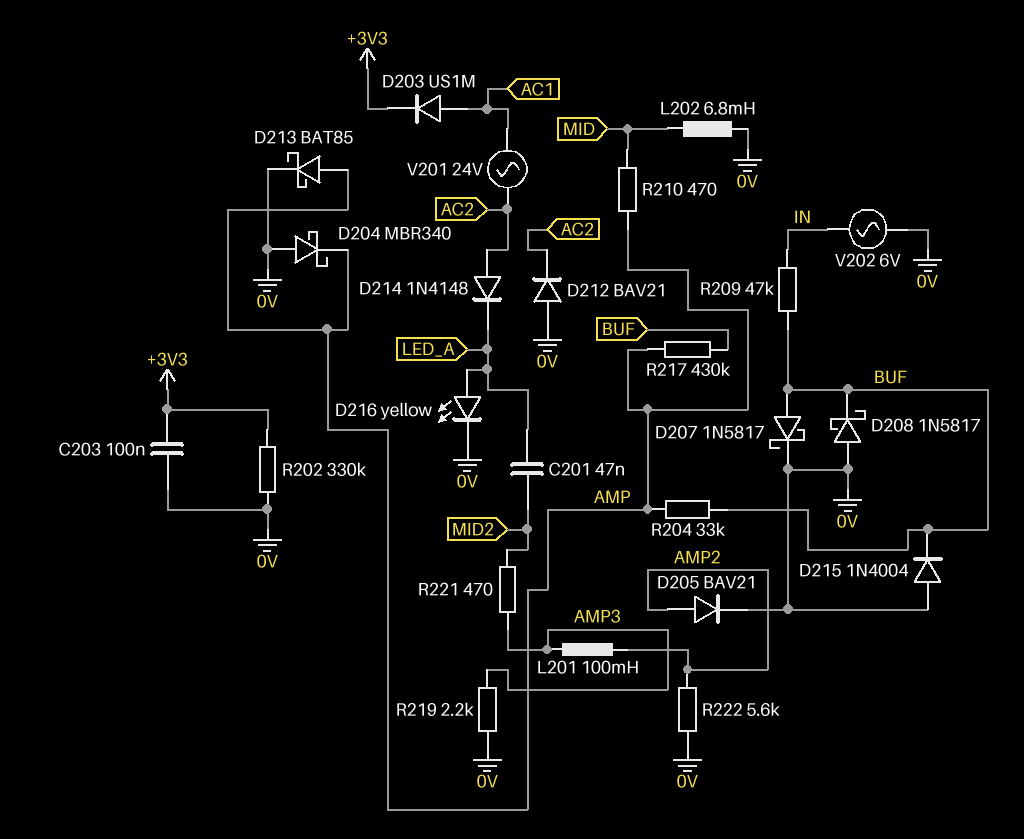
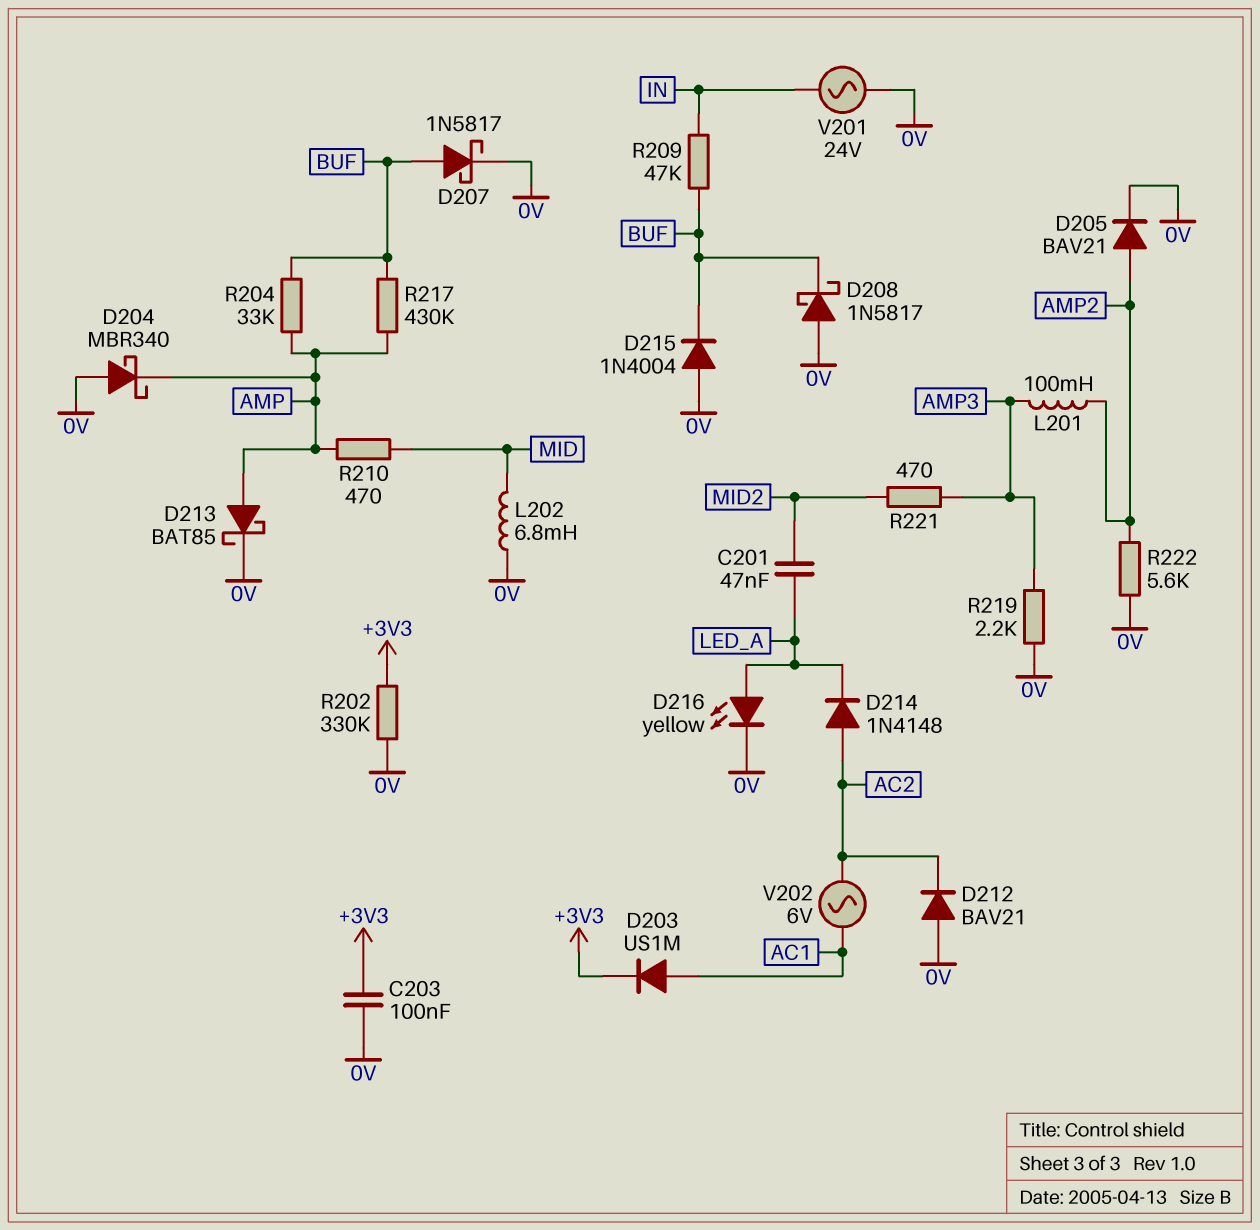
V201: AC 24V (AC1, AC2) -> AC 24V (0V, IN)
V202: AC 6V (0V, IN) -> AC 6V (AC1, AC2)

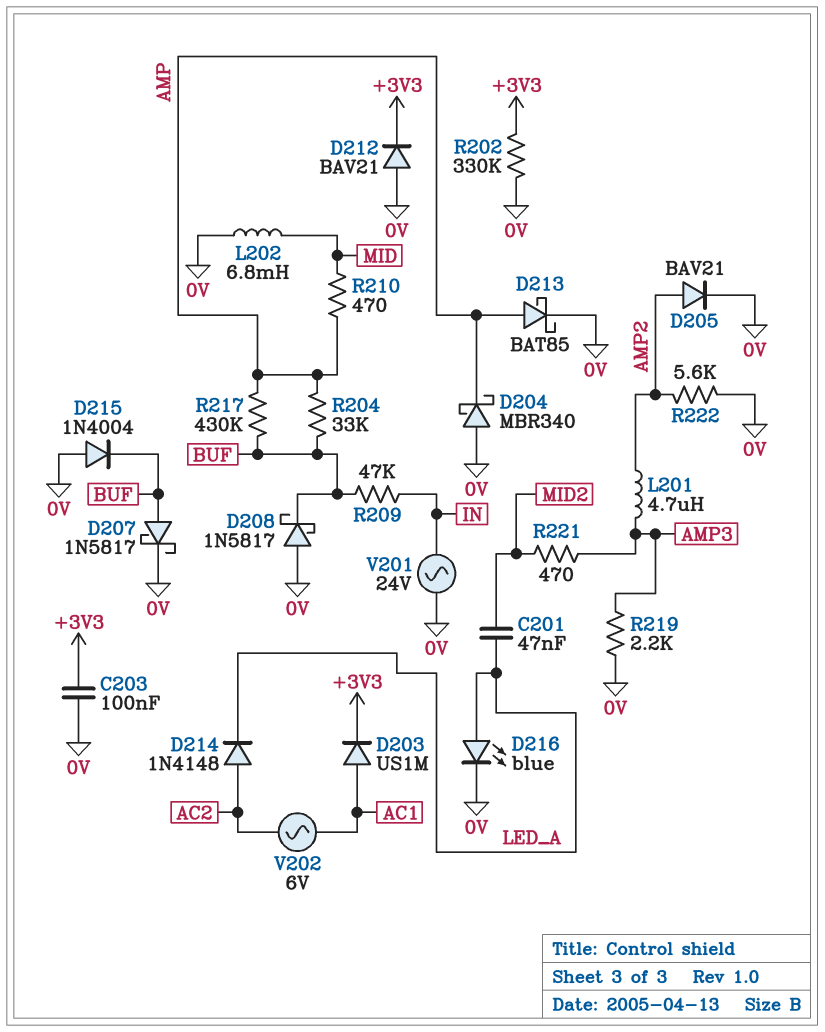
D212: diode BAV21 (A 0V, K AC2) -> diode BAV21 (A 0V, K +3V3)
D216: LED yellow (A LED_A, K 0V) -> LED blue (A LED_A, K 0V)
L201: 100mH (AMP2, AMP3) -> 4.7uH (AMP2, AMP3)

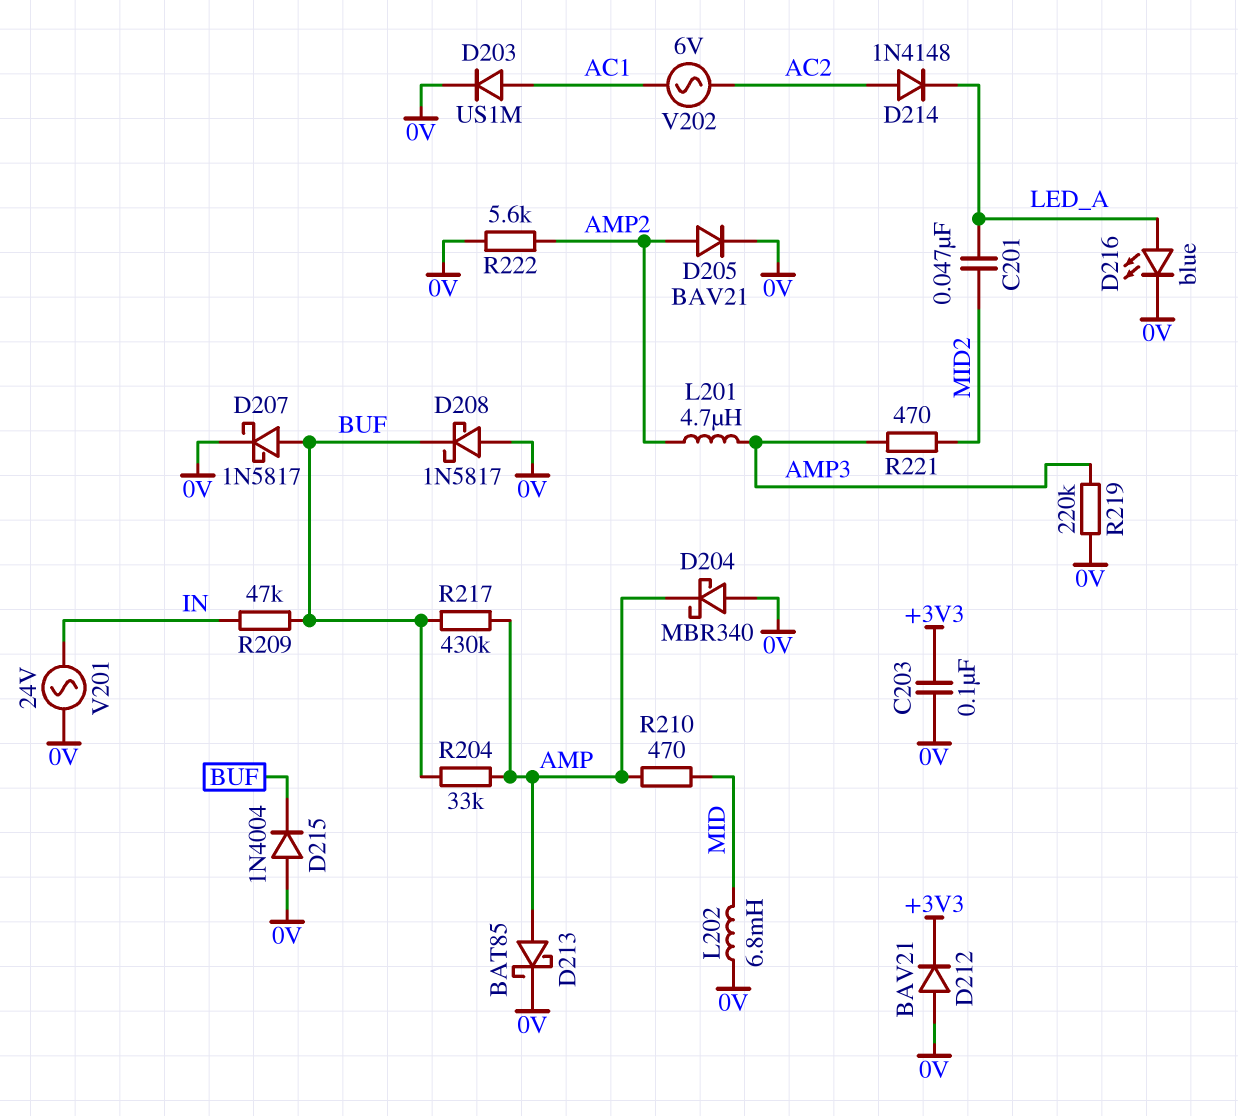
D203: diode US1M (A AC1, K +3V3) -> diode US1M (A AC1, K 0V)
R202: 330k (+3V3, 0V) -> none
R219: 2.2k (0V, AMP3) -> 220k (0V, AMP3)

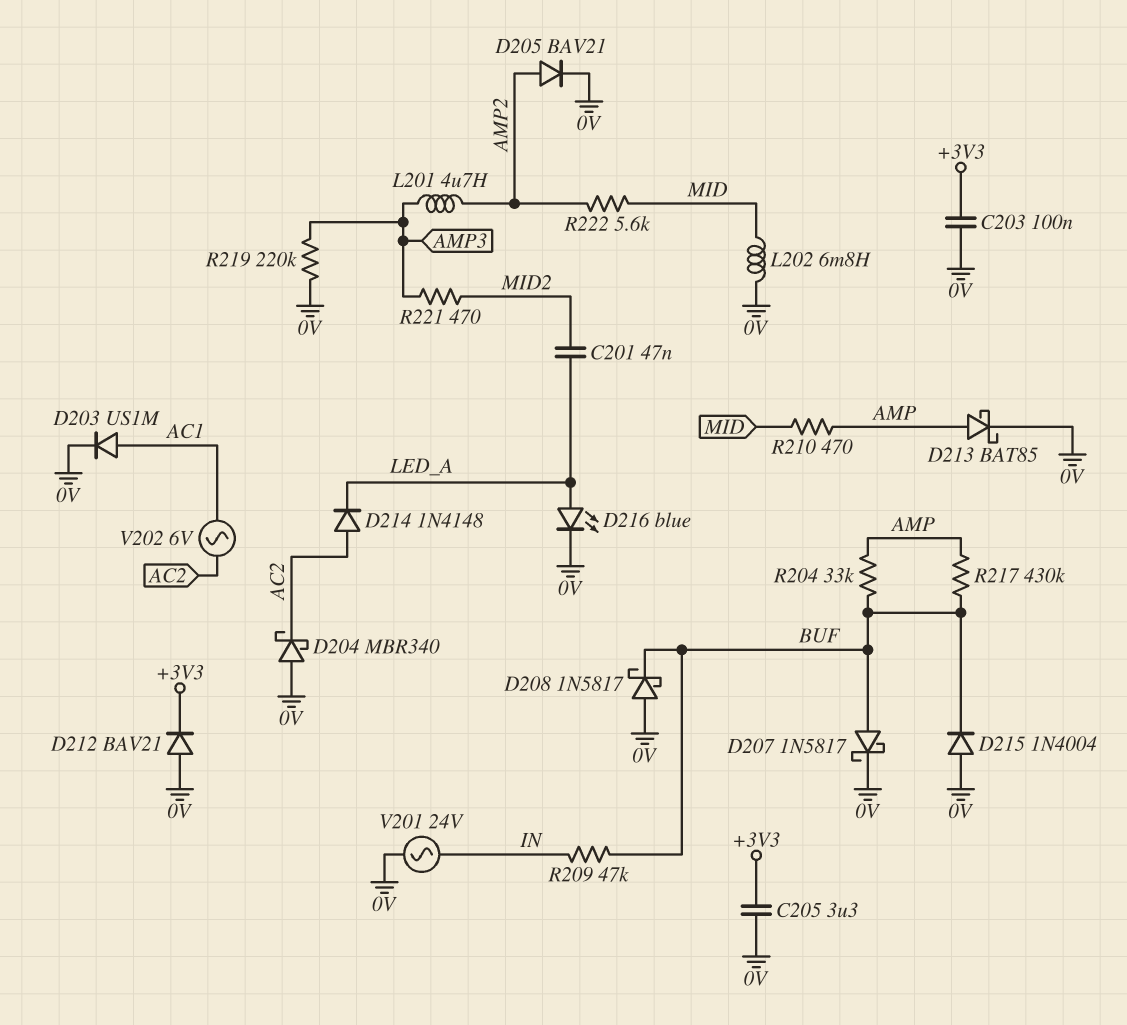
C205: none -> 3.3uF (+3V3, 0V)
D204: schottky MBR340 (A 0V, K AMP) -> schottky MBR340 (A 0V, K AC2)
R222: 5.6k (0V, AMP2) -> 5.6k (AMP2, MID)

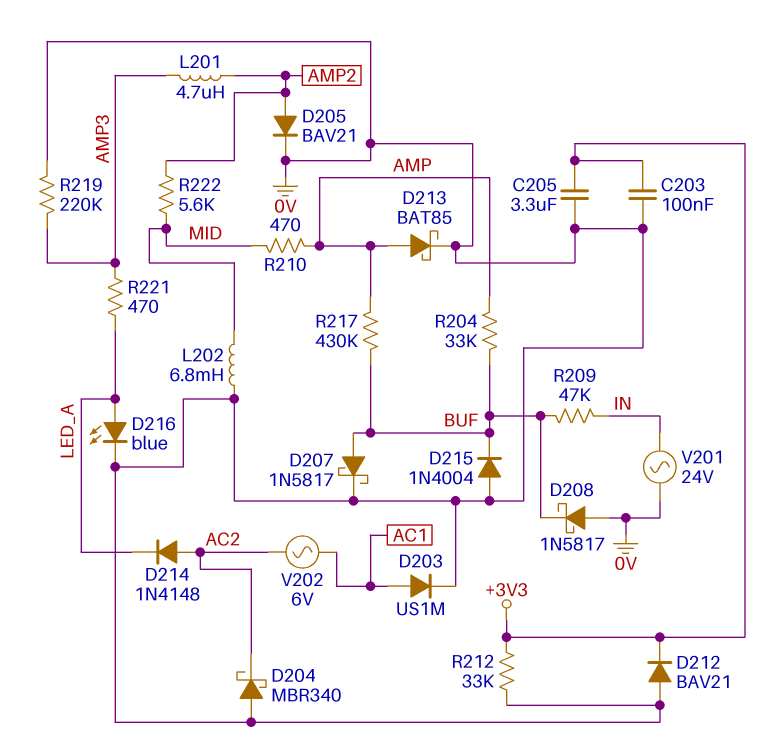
C201: 47nF (LED_A, MID2) -> none
R212: none -> 33k (+3V3, 0V)
R221: 470 (AMP3, MID2) -> 470 (AMP3, LED_A)

